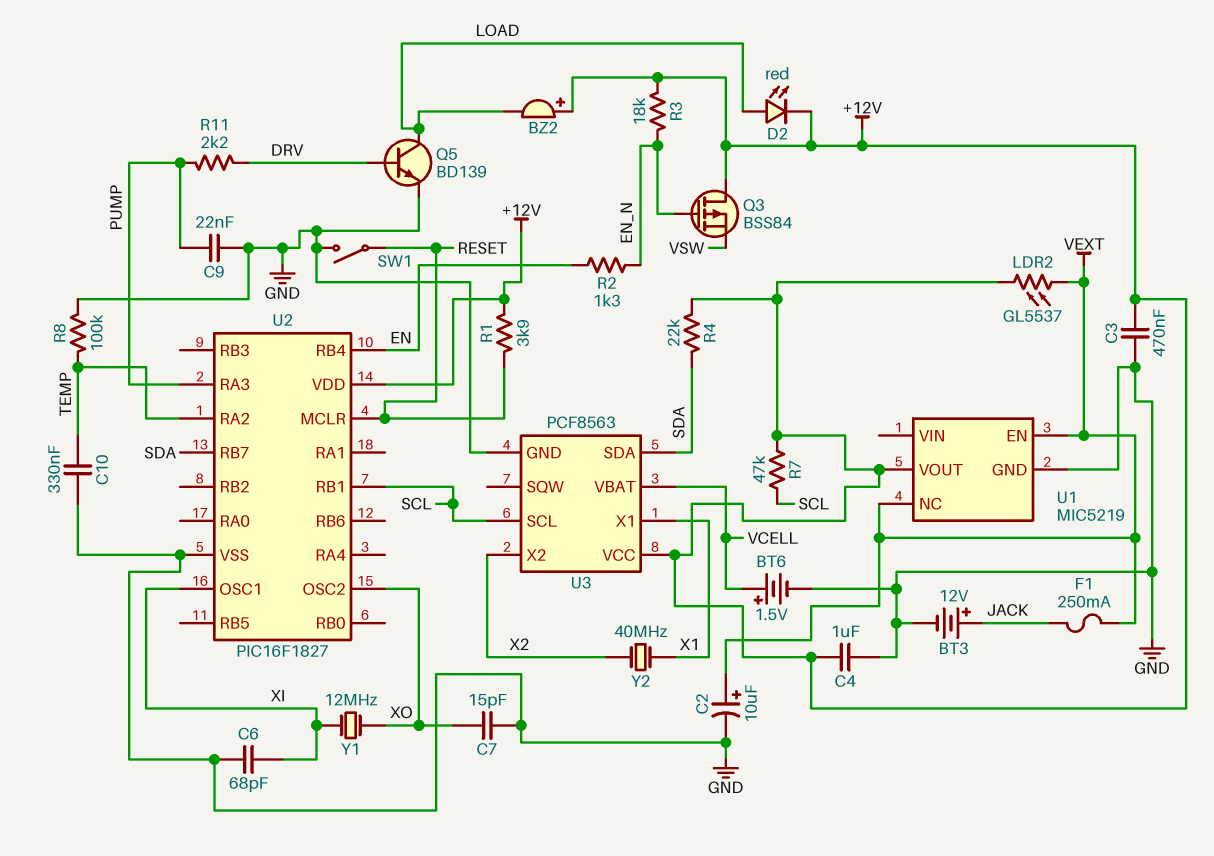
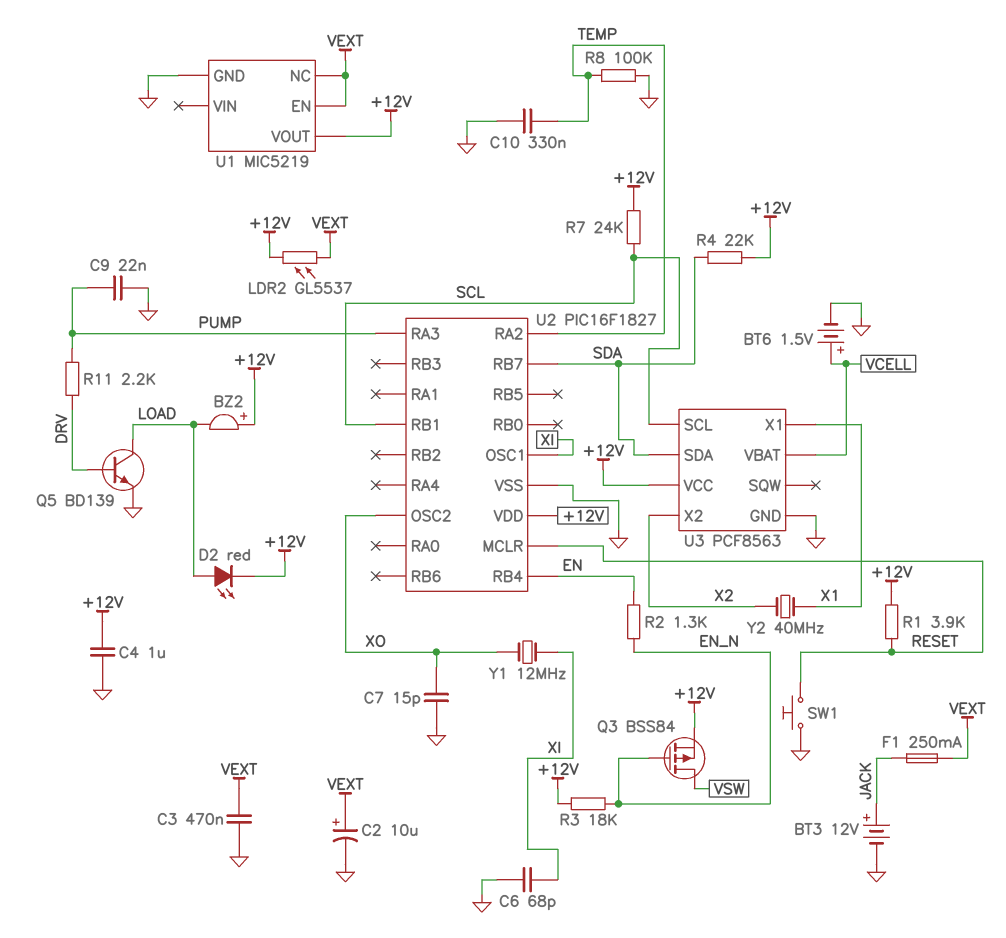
C3: 470nF (+12V, GND) -> 470nF (GND, VEXT)
Q3: PMOS BSS84 (G EN_N, D +12V, S VSW) -> PMOS BSS84 (G EN_N, D VSW, S +12V)
R7: 47k (+12V, SCL) -> 24k (+12V, SCL)
SW1: switch (GND, RESET) -> button (GND, RESET)

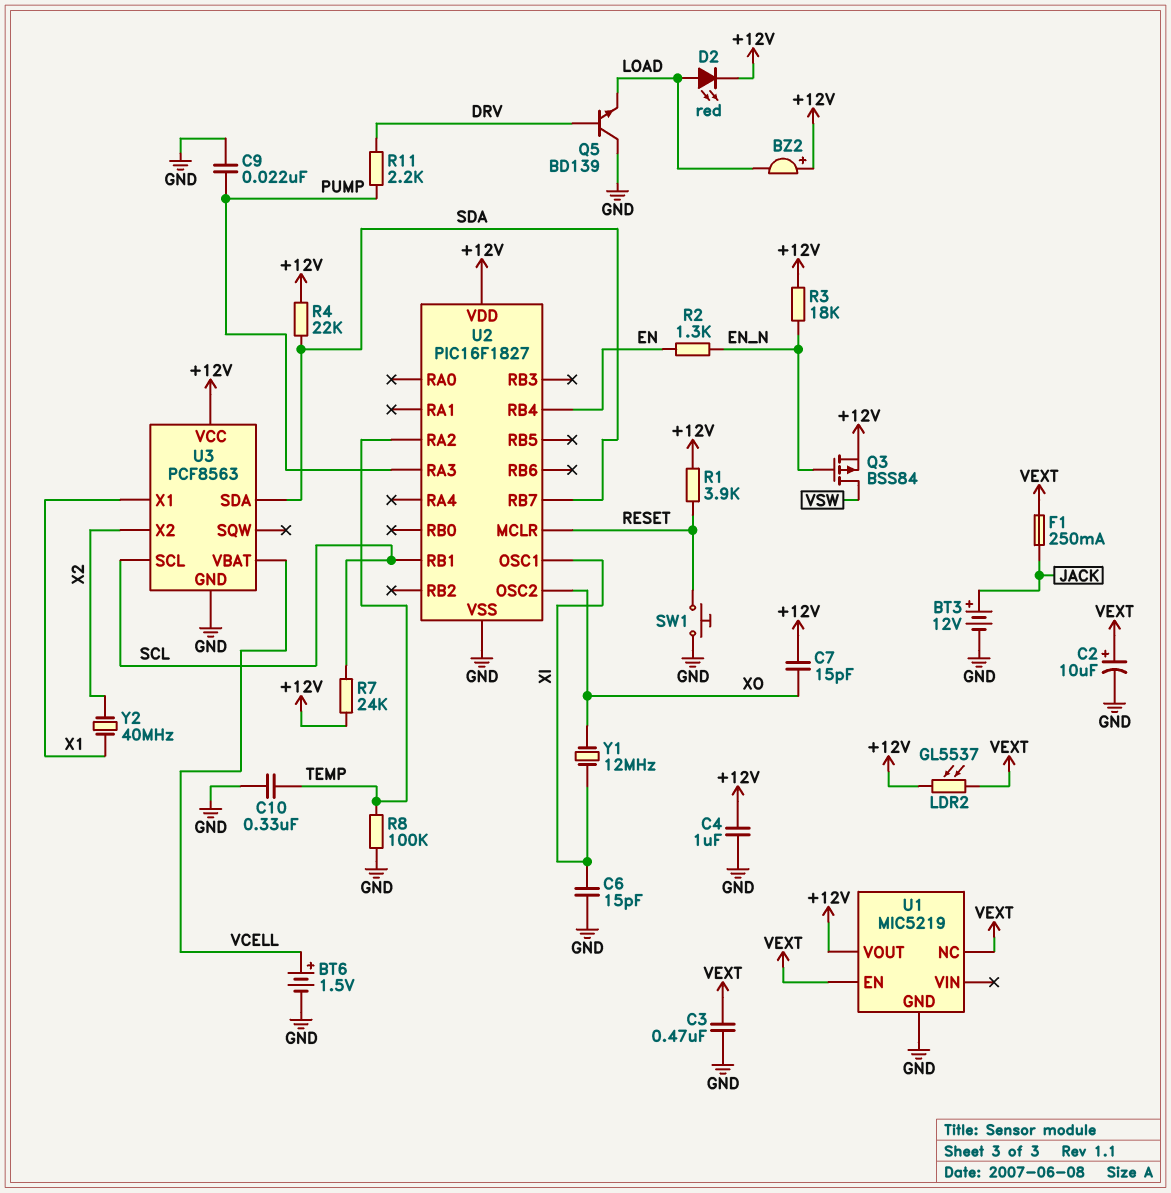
C6: 68pF (GND, XI) -> 15pF (GND, XI)
C7: 15pF (GND, XO) -> 15pF (+12V, XO)
Q5: NPN BD139 (B DRV, C LOAD, E GND) -> NPN BD139 (B DRV, C GND, E LOAD)

